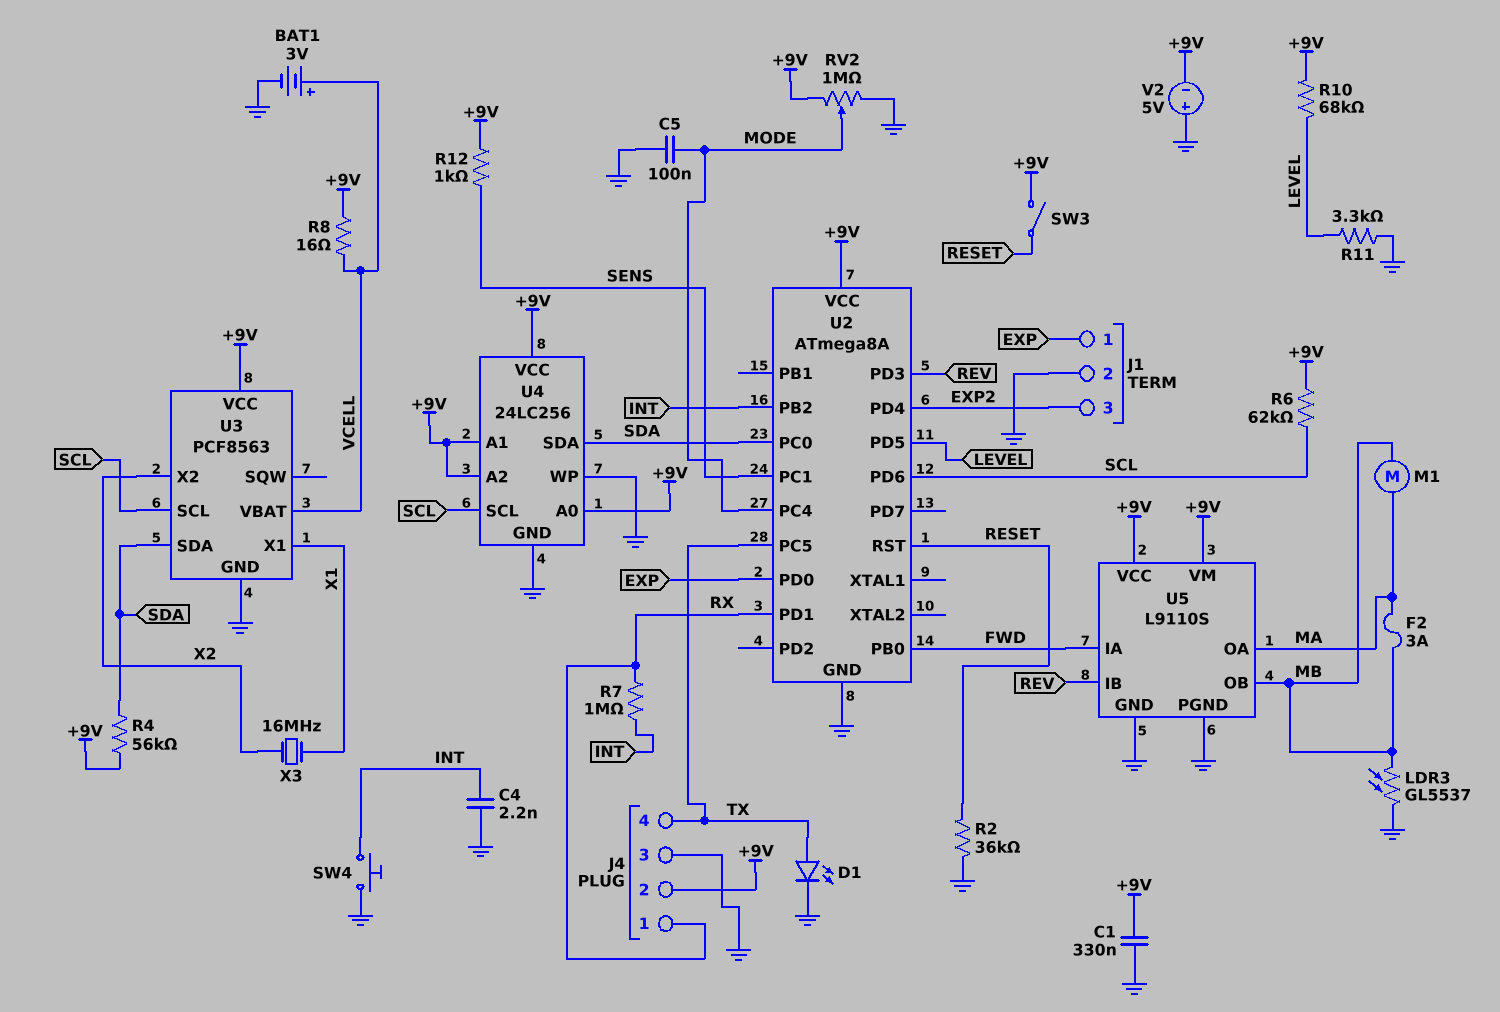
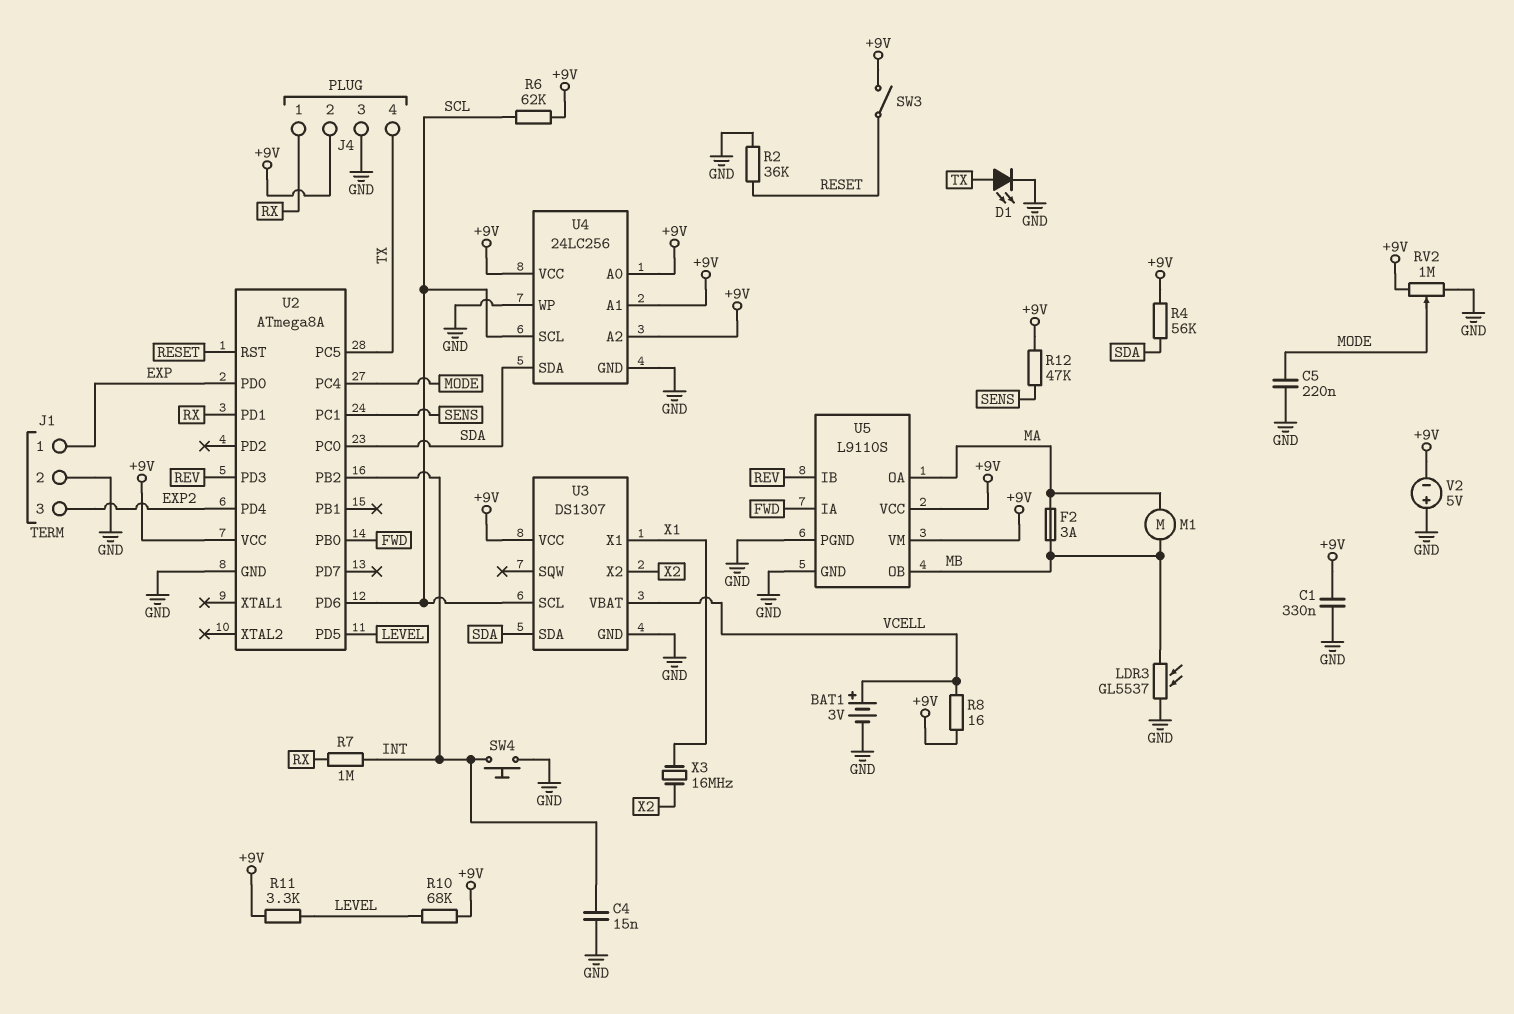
C4: 2.2nF (GND, INT) -> 15nF (GND, INT)
C5: 100nF (GND, MODE) -> 220nF (GND, MODE)
R11: 3.3k (GND, LEVEL) -> 3.3k (+9V, LEVEL)
R12: 1k (+9V, SENS) -> 47k (+9V, SENS)
U3: PCF8563 -> DS1307

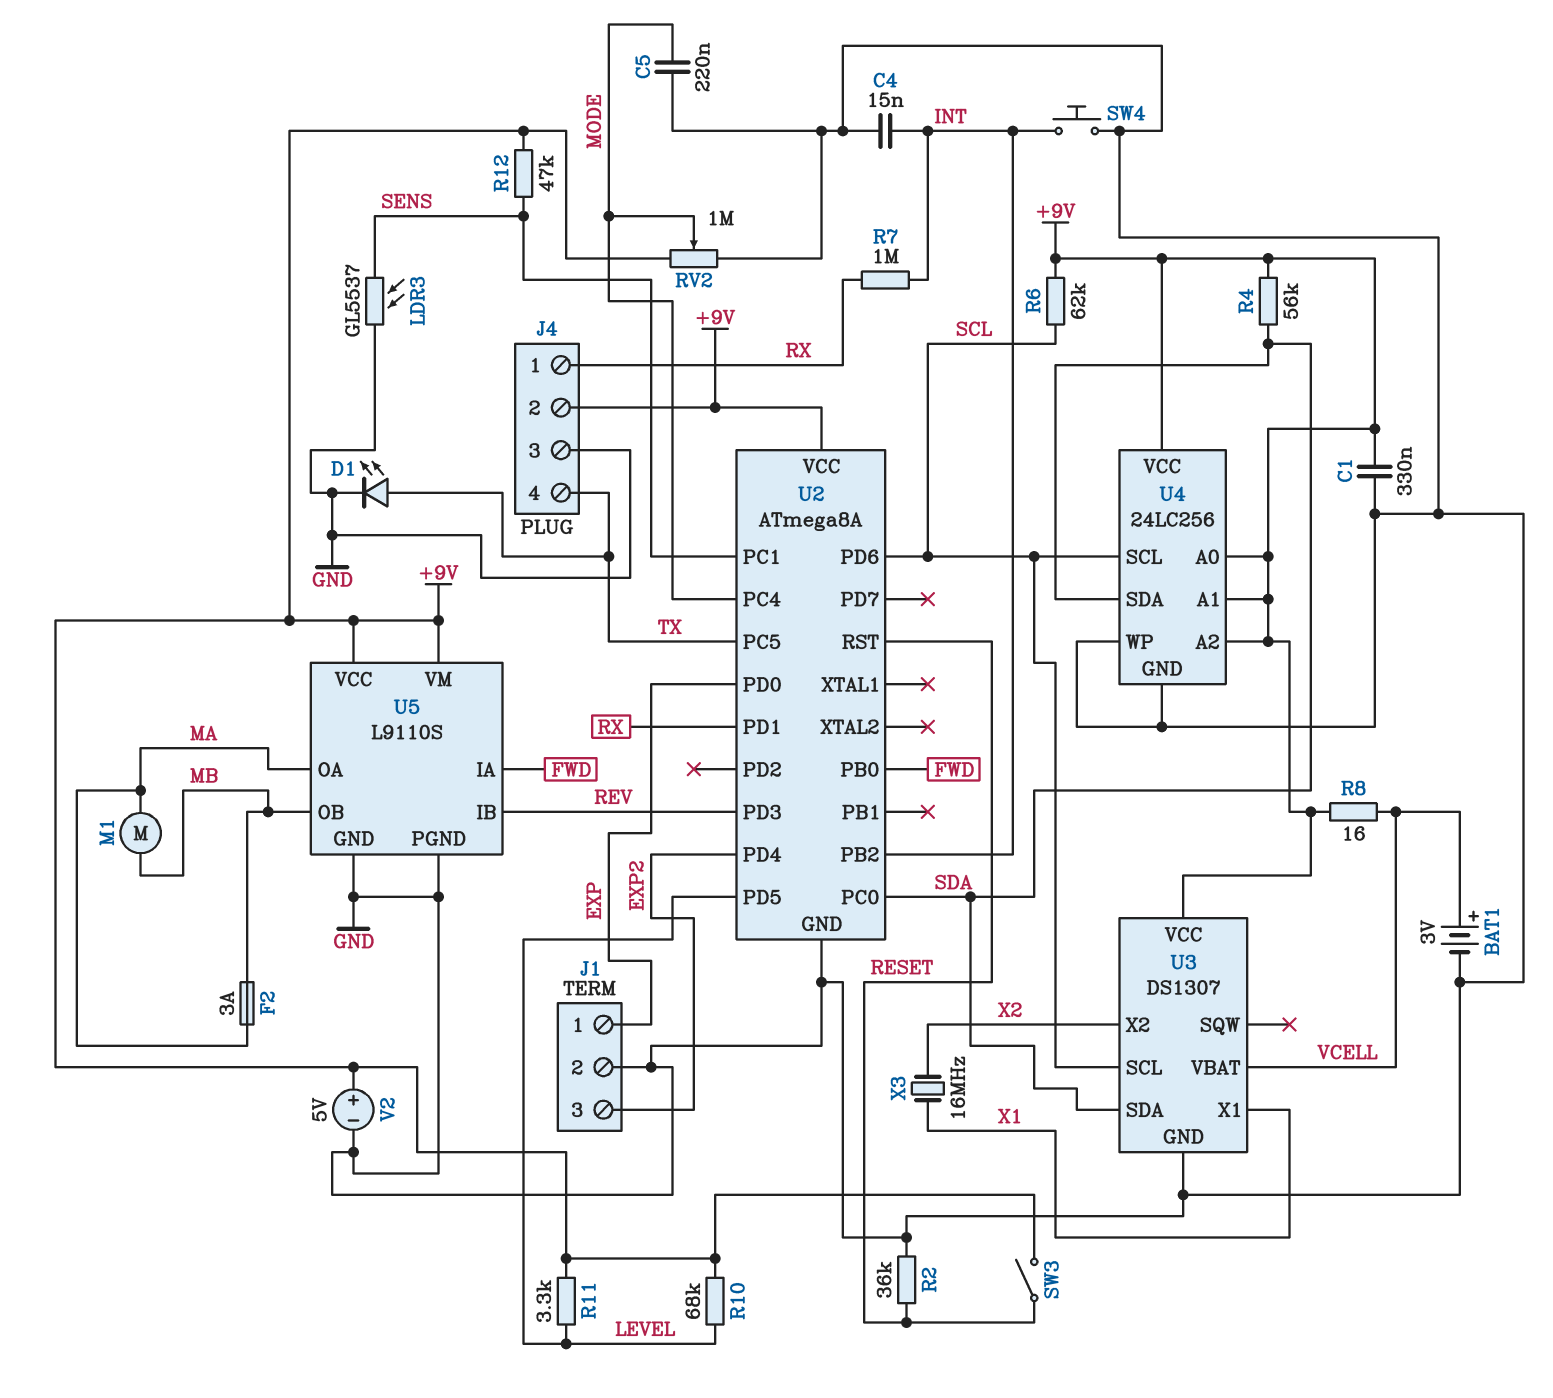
LDR3: GL5537 (GND, MB) -> GL5537 (GND, SENS)
V2: 5V (plus GND, minus +9V) -> 5V (plus +9V, minus GND)

